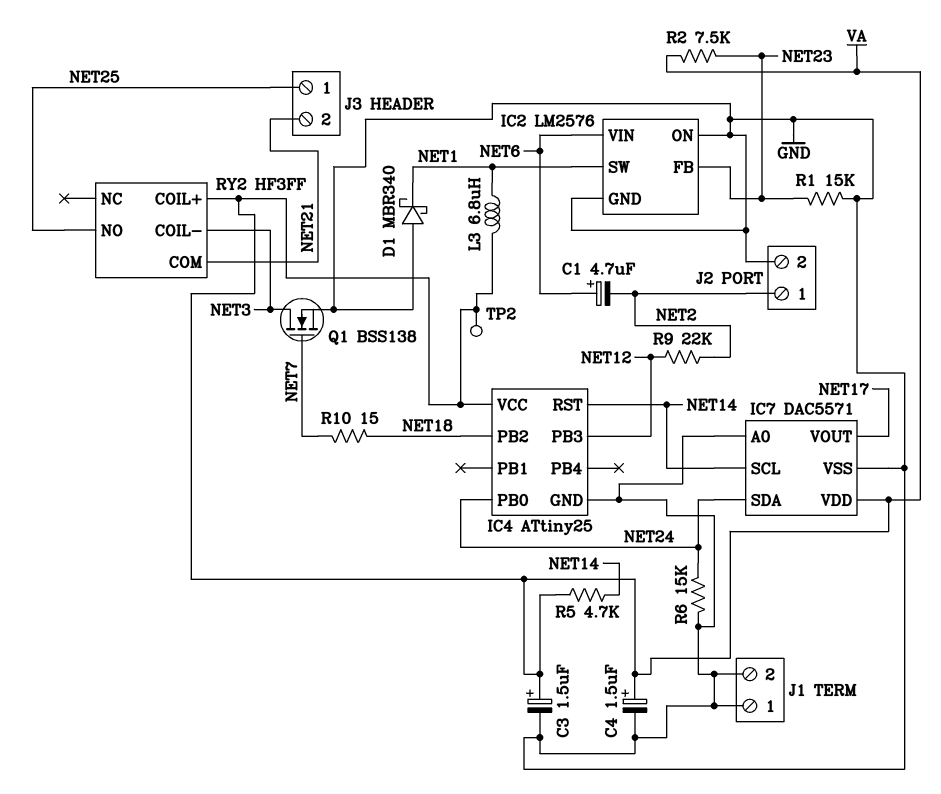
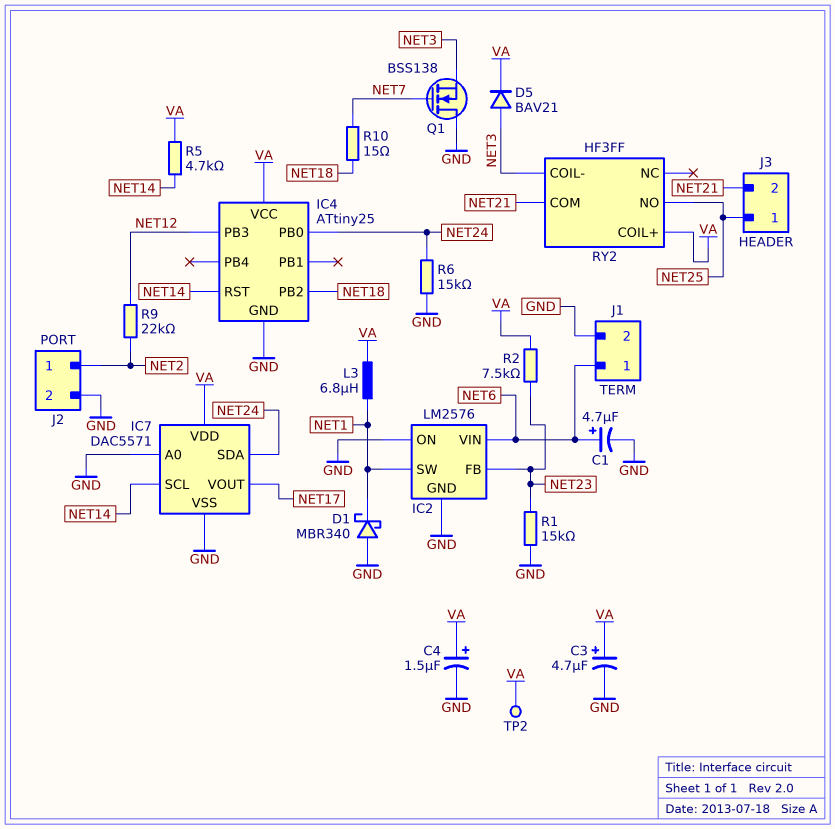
C1: 4.7uF (plus NET6, minus NET2) -> 4.7uF (plus NET6, minus GND)
C3: 1.5uF (plus VA, minus GND) -> 4.7uF (plus VA, minus GND)
D5: none -> diode BAV21 (A NET3, K VA)
J1 pin 1: GND -> NET6
Q1: NMOS BSS138 (G NET7, D NET3, S GND) -> NMOS BSS138 (G NET7, D GND, S NET3)

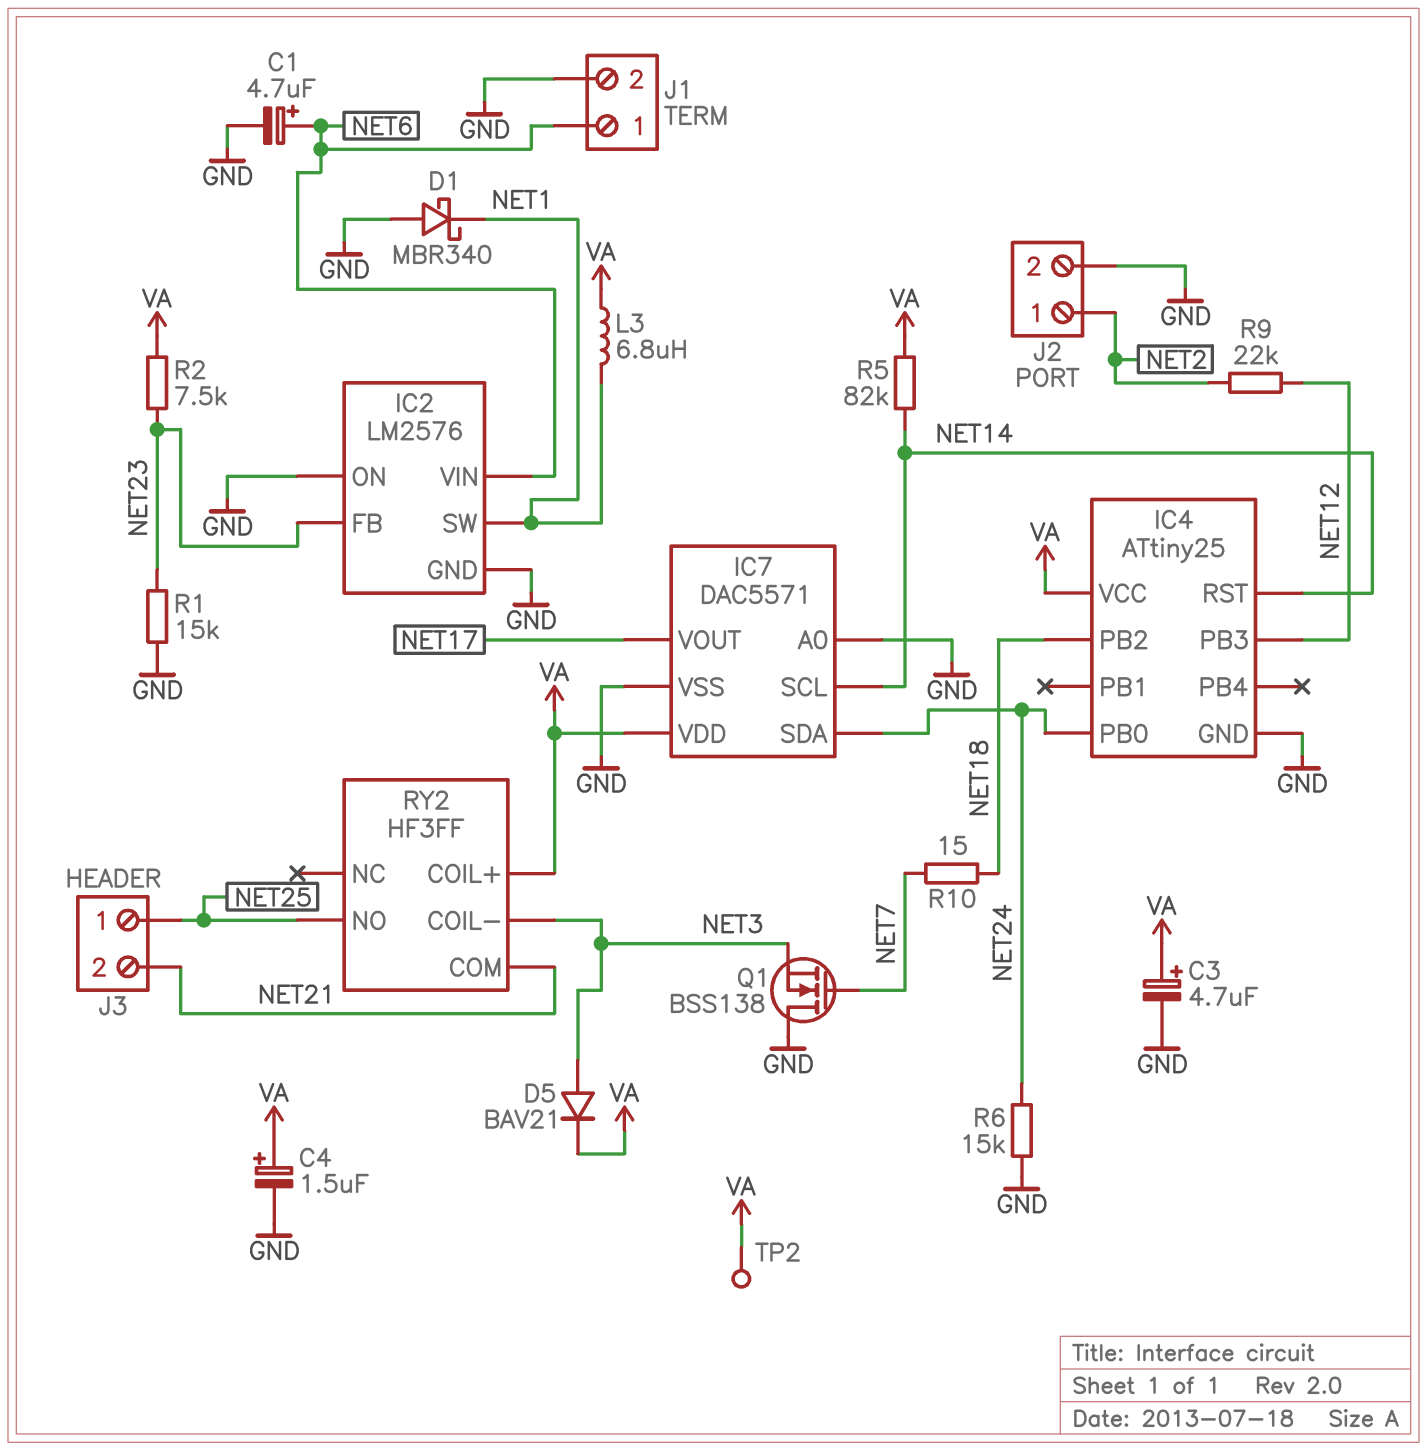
R5: 4.7k (NET14, VA) -> 82k (NET14, VA)

